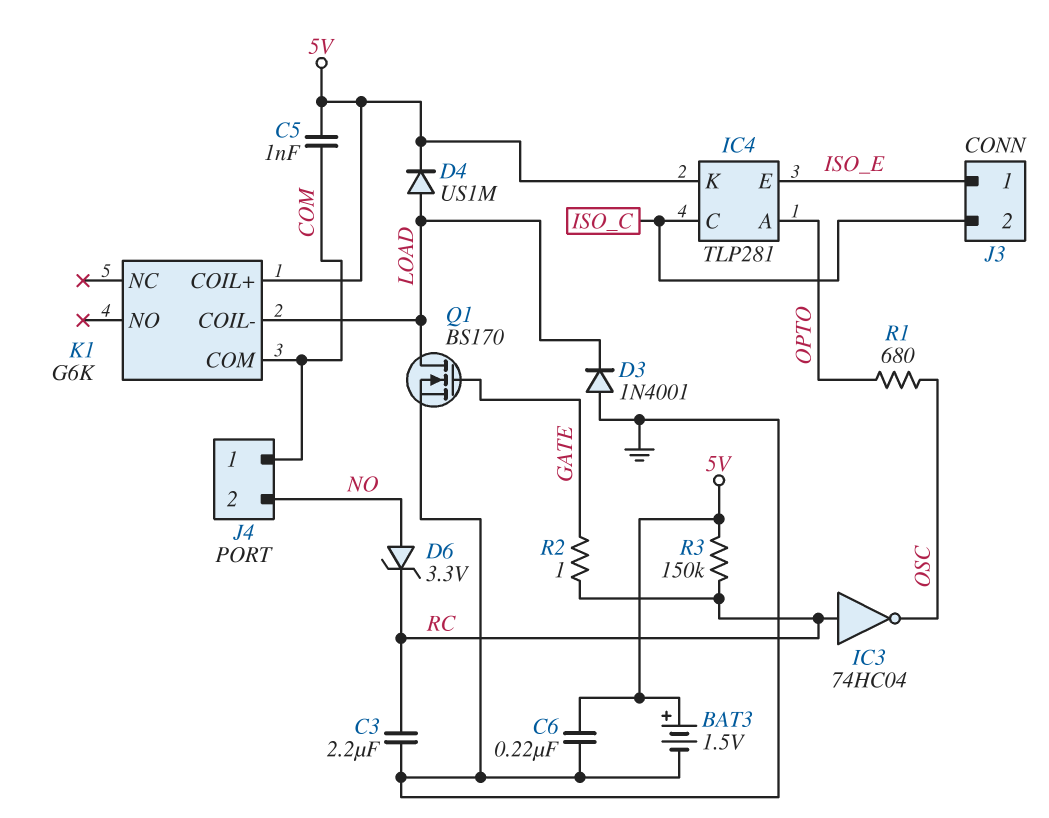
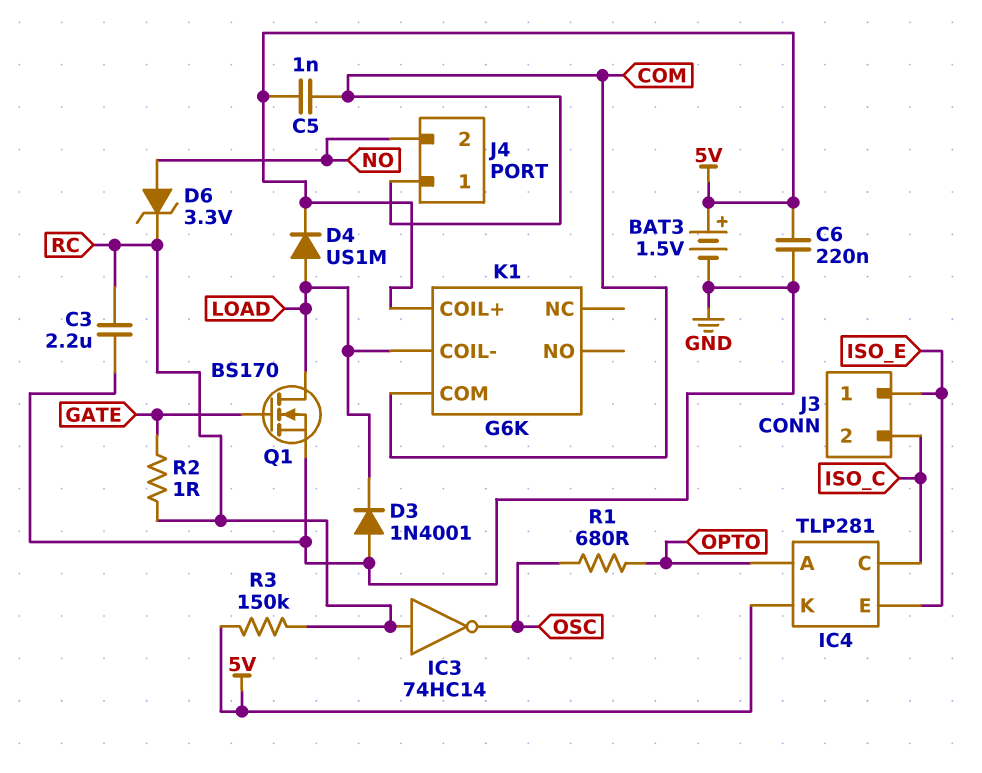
IC3: NOT 74HC04 (in RC, out OSC) -> NOT 74HC14 (in RC, out OSC)

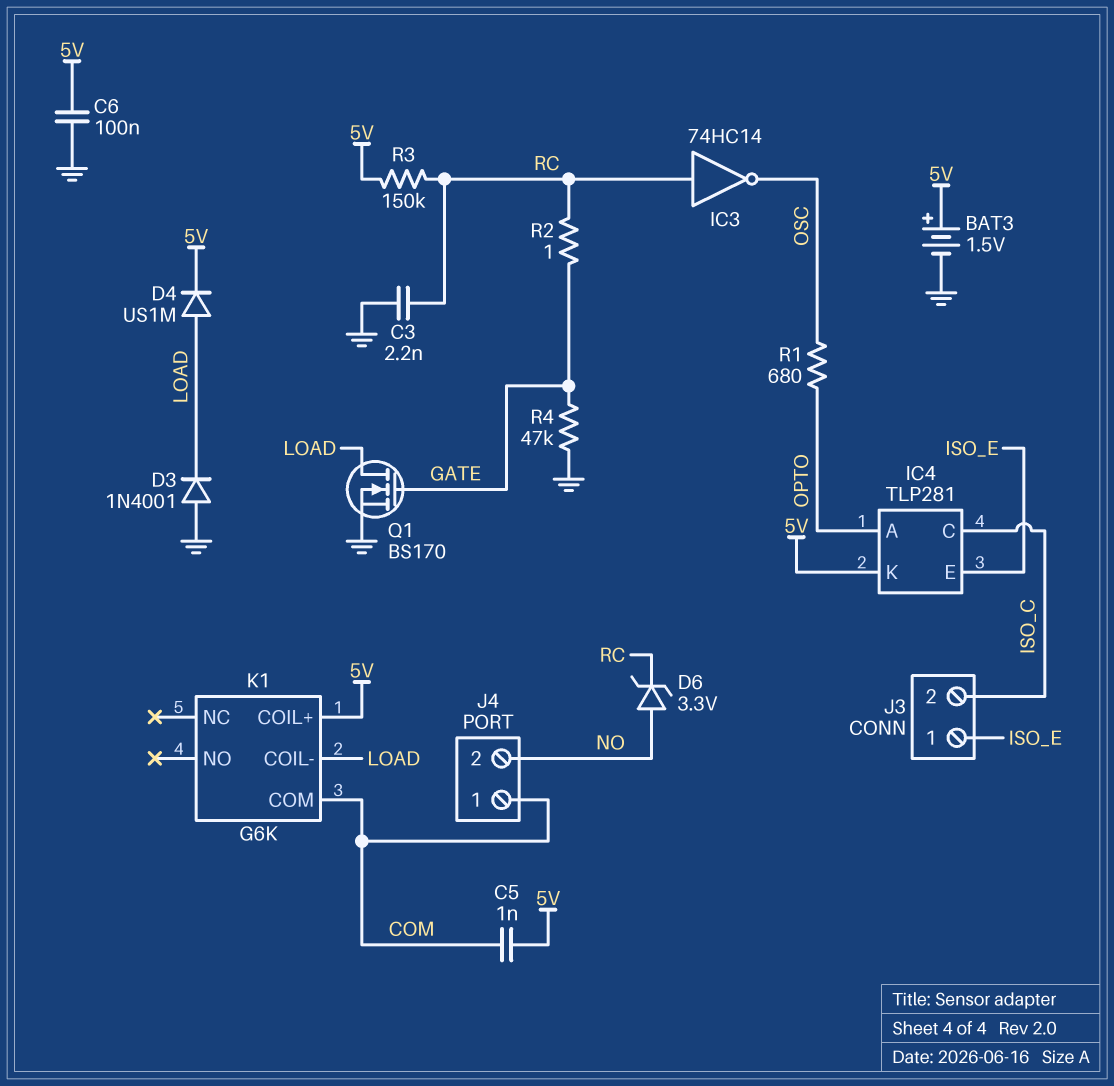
C3: 2.2uF (GND, RC) -> 2.2nF (GND, RC)
C6: 220nF (5V, GND) -> 100nF (5V, GND)
R4: none -> 47k (GATE, GND)

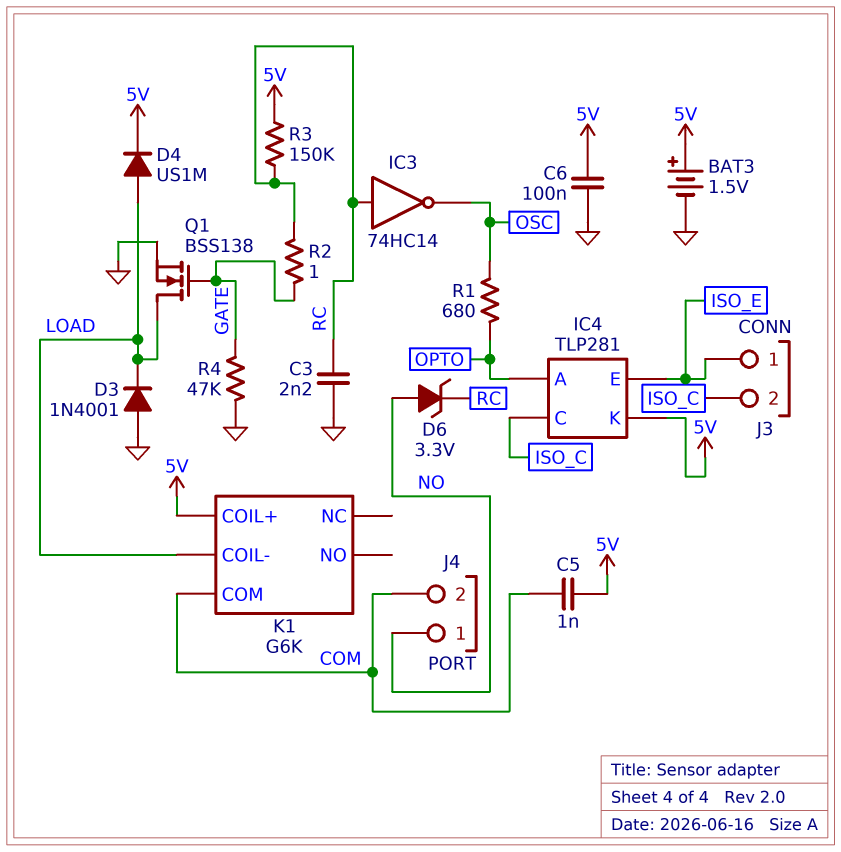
J4 pin 1: COM -> NO
J4 pin 2: NO -> COM
Q1: NMOS BS170 (G GATE, D LOAD, S GND) -> NMOS BSS138 (G GATE, D LOAD, S GND)

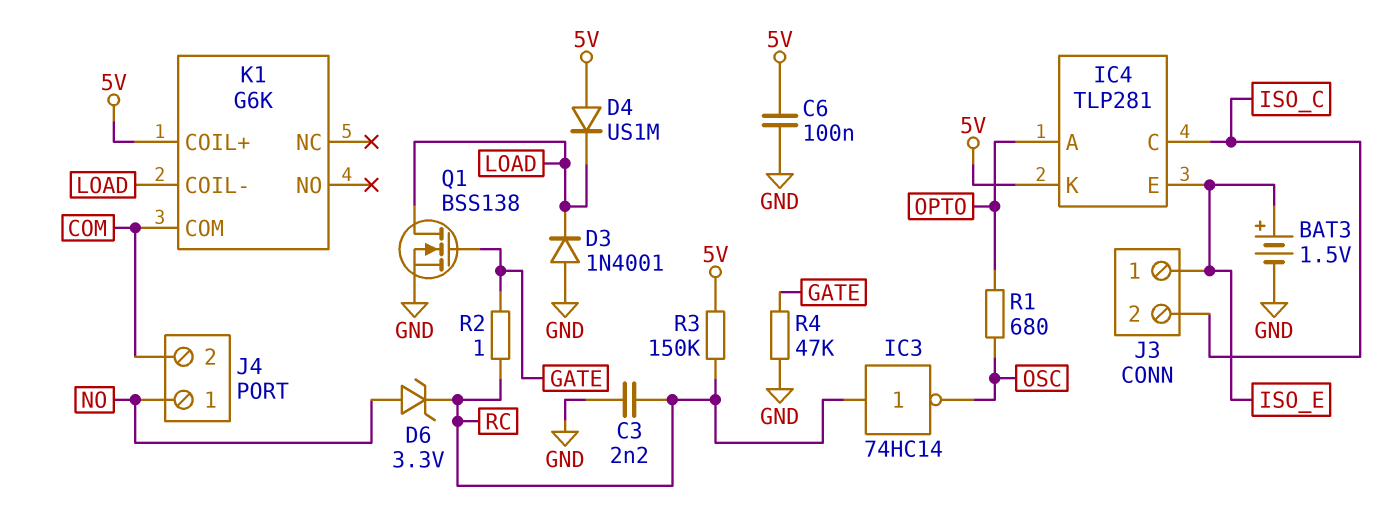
BAT3: 1.5V (plus 5V, minus GND) -> 1.5V (plus ISO_E, minus GND)
C5: 1nF (5V, COM) -> none
D4: diode US1M (A LOAD, K 5V) -> diode US1M (A 5V, K LOAD)

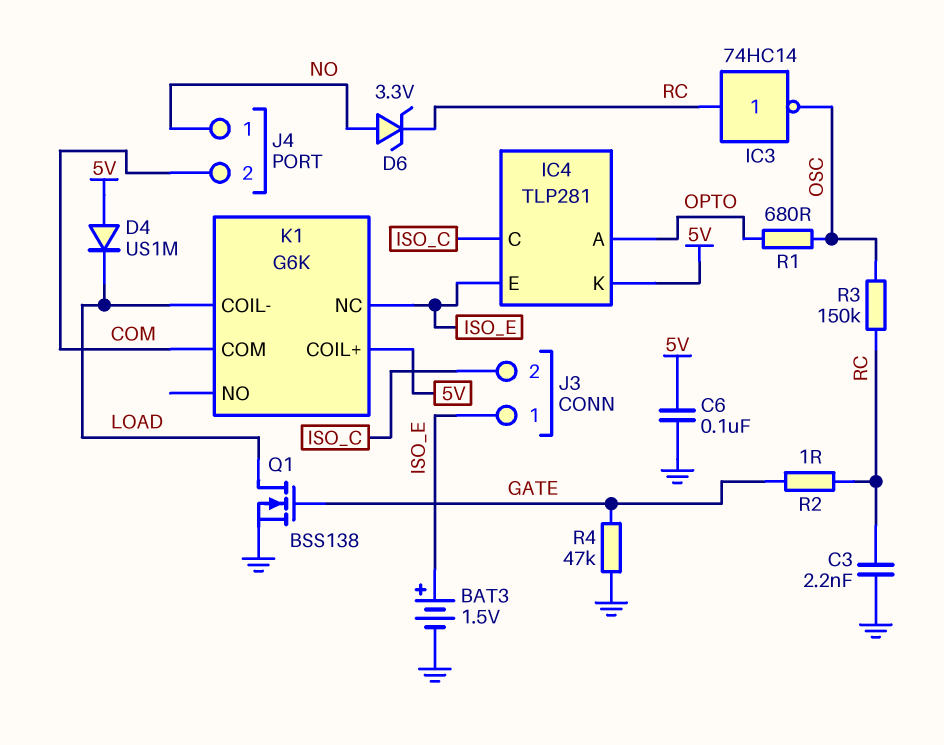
D3: diode 1N4001 (A GND, K LOAD) -> none
K1 pin NC: none -> ISO_E
R3: 150k (5V, RC) -> 150k (OSC, RC)

